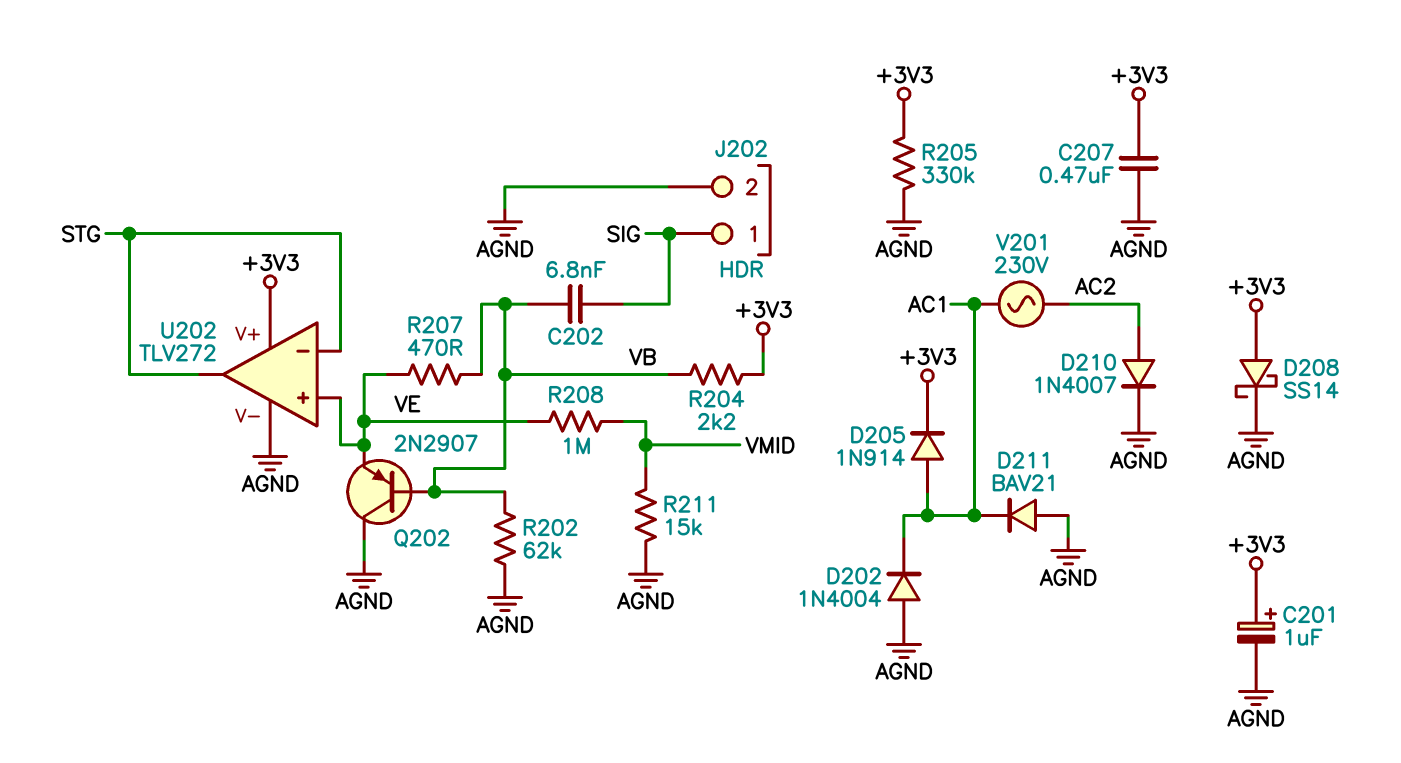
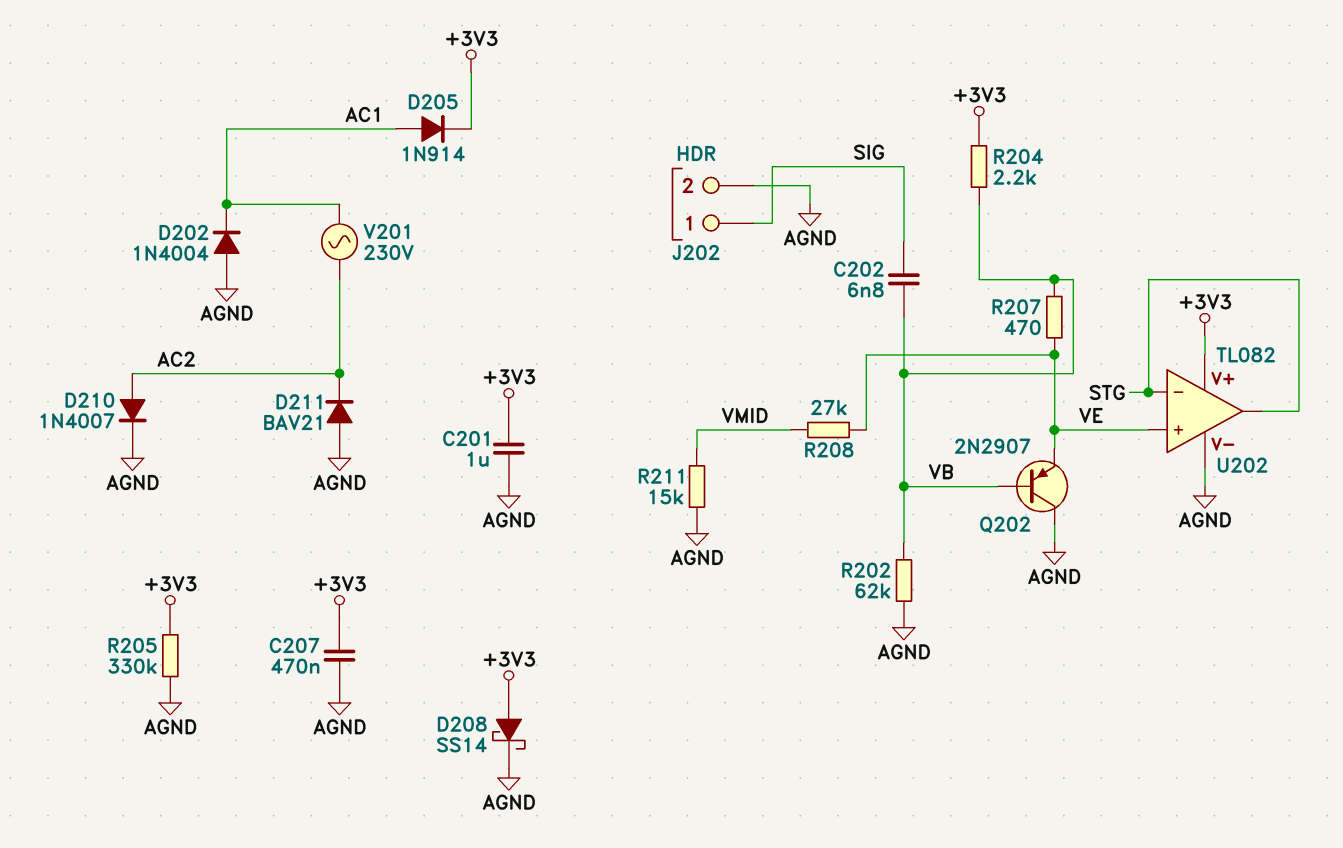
C201: 1uF (plus +3V3, minus AGND) -> 1uF (+3V3, AGND)
D211: diode BAV21 (A AGND, K AC1) -> diode BAV21 (A AGND, K AC2)
R208: 1M (VE, VMID) -> 27k (VE, VMID)
U202: TLV272 -> TL082

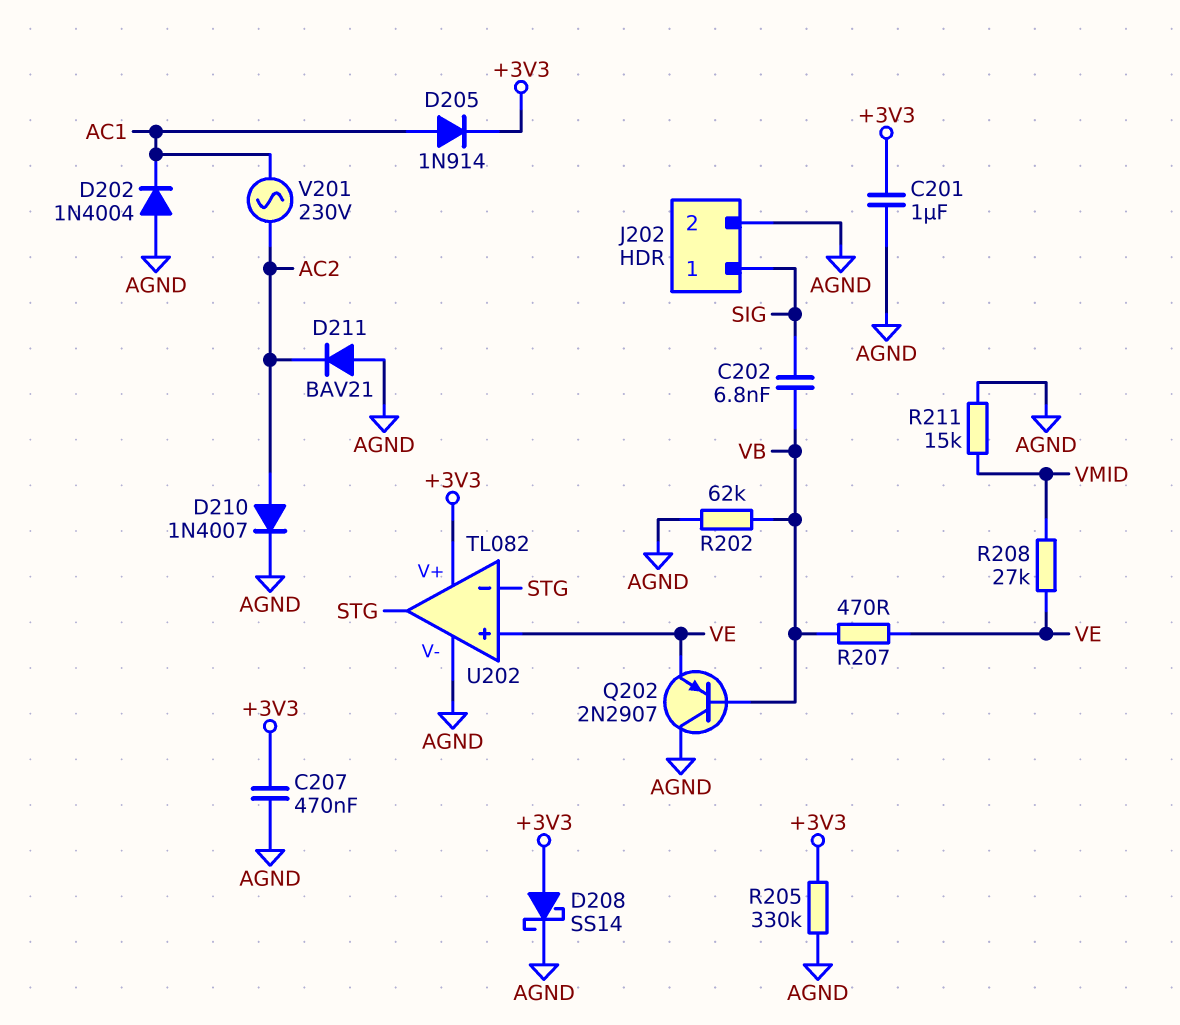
R204: 2.2k (+3V3, VB) -> none

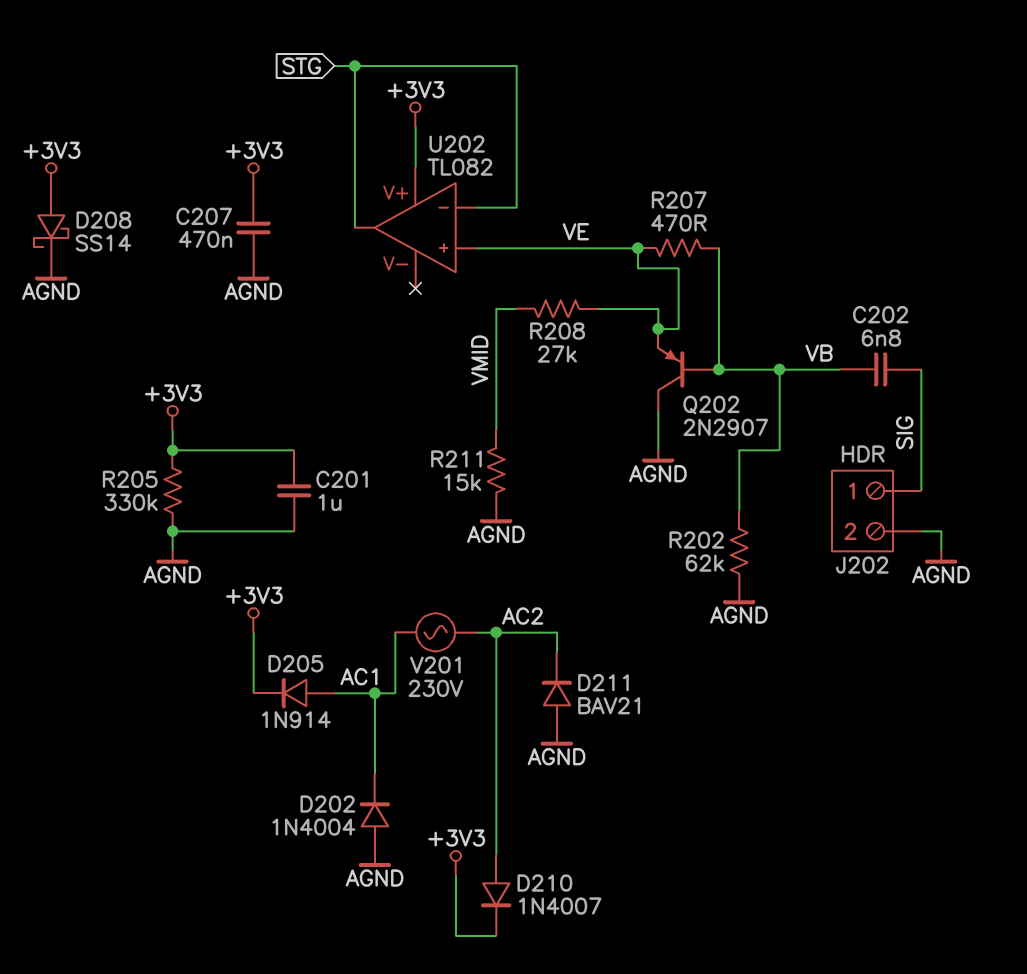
D210: diode 1N4007 (A AC2, K AGND) -> diode 1N4007 (A AC2, K +3V3)
U202 pin V-: AGND -> none

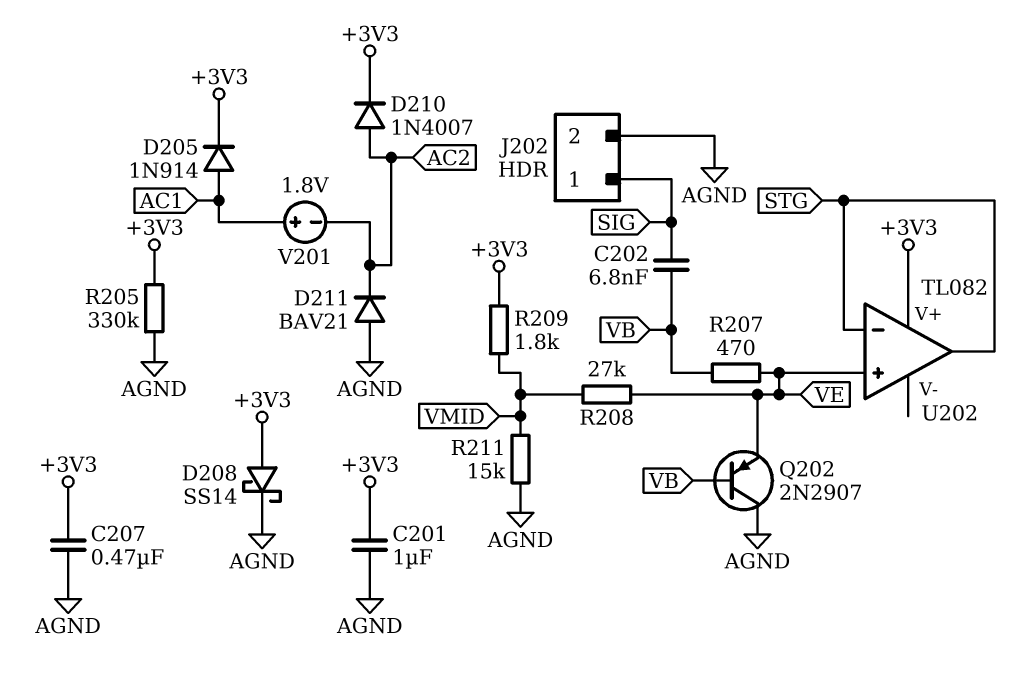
D202: diode 1N4004 (A AGND, K AC1) -> none
R202: 62k (AGND, VB) -> none
R209: none -> 1.8k (+3V3, VMID)
V201: AC 230V (AC1, AC2) -> 1.8V (plus AC1, minus AC2)

